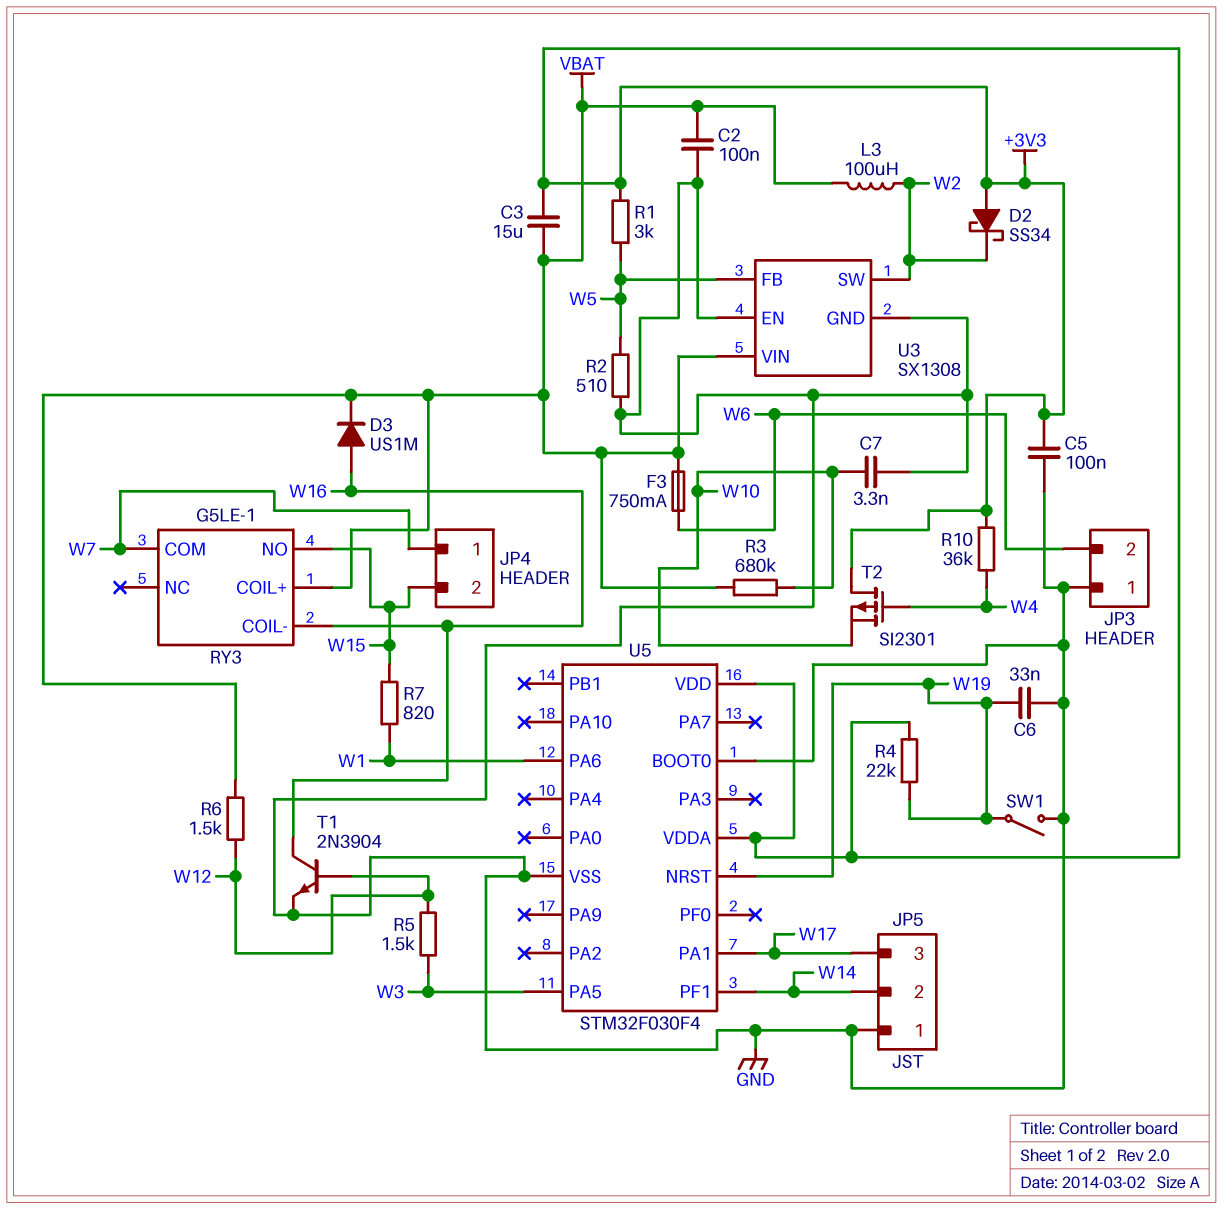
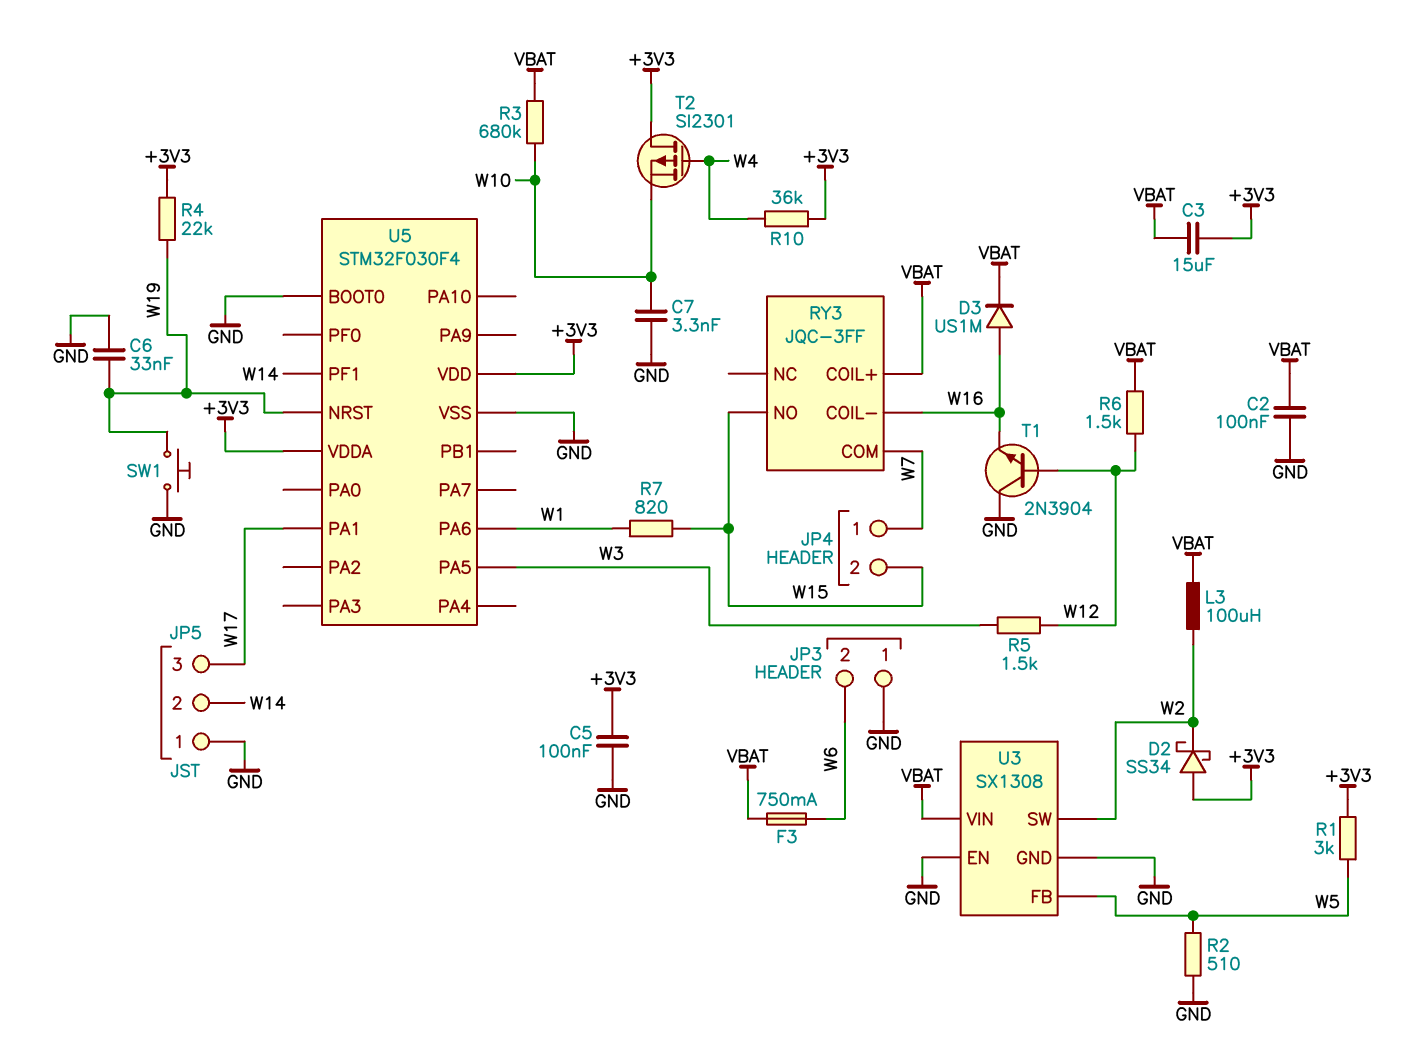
RY3: G5LE-1 -> JQC-3FF
SW1: switch (GND, W19) -> button (GND, W19)
T1: NPN 2N3904 (B W12, C W16, E GND) -> NPN 2N3904 (B W12, C GND, E W16)

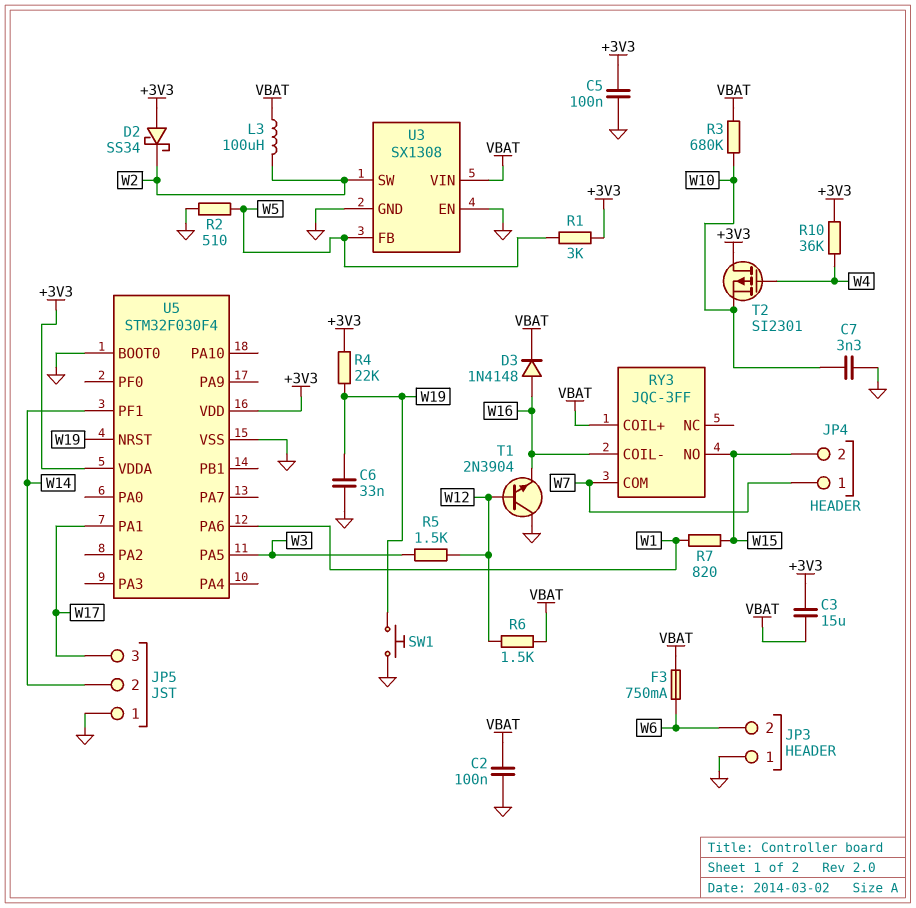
D3: diode US1M (A W16, K VBAT) -> diode 1N4148 (A W16, K VBAT)

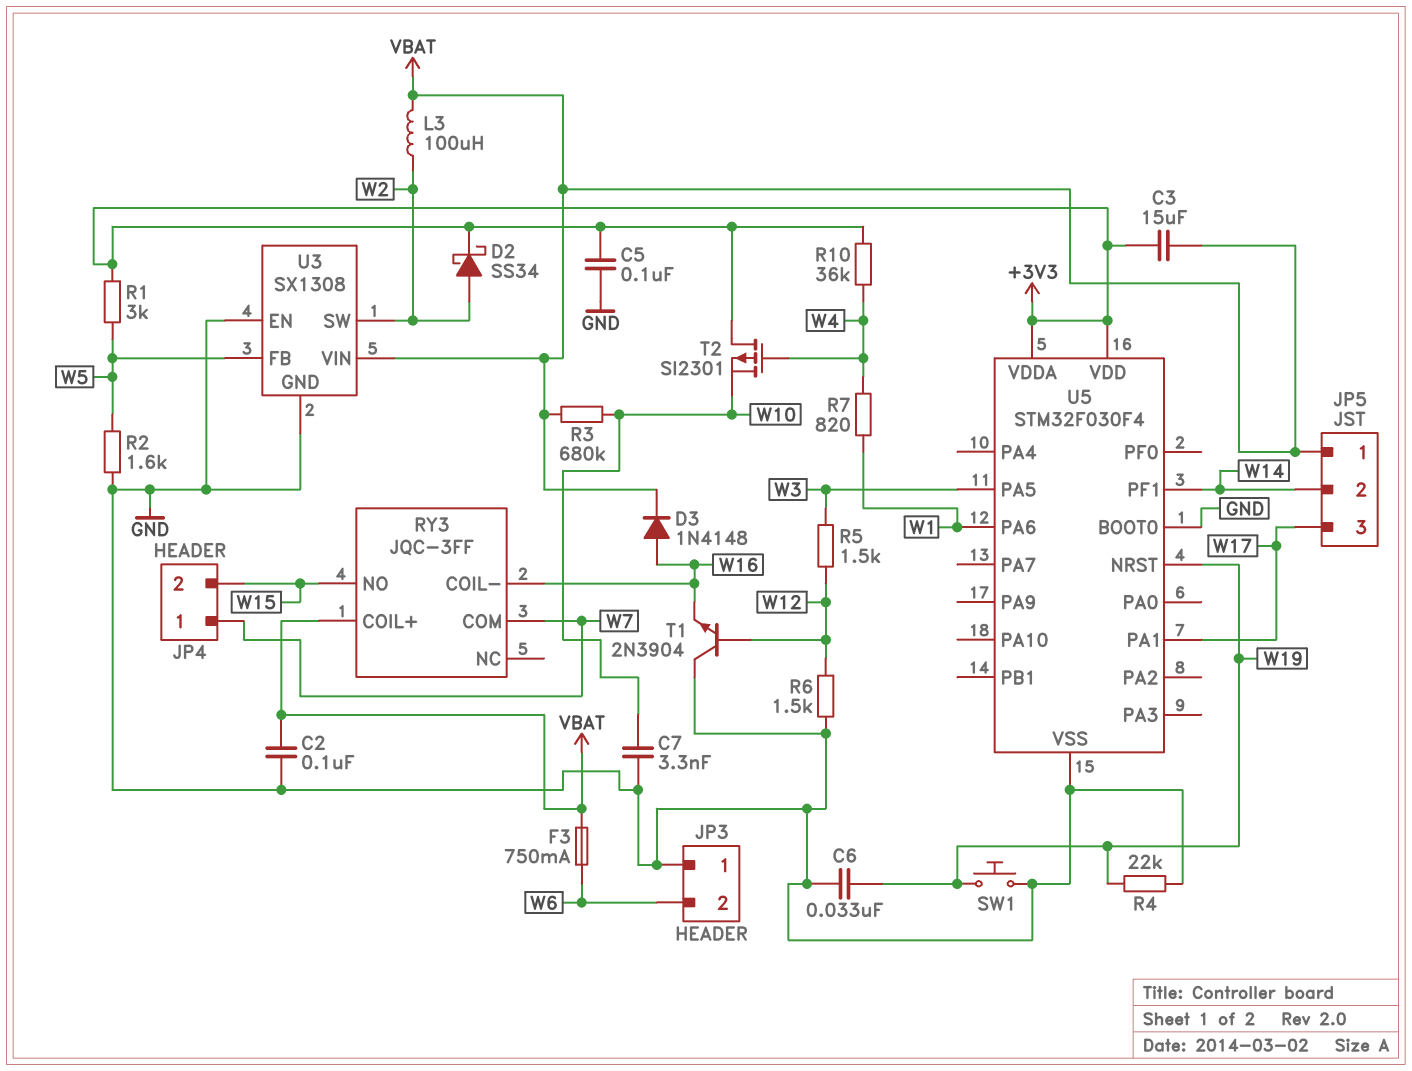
D2: schottky SS34 (A +3V3, K W2) -> schottky SS34 (A W2, K +3V3)
JP5 pin 1: GND -> VBAT
R2: 510 (GND, W5) -> 1.6k (GND, W5)
R4: 22k (+3V3, W19) -> 22k (GND, W19)
R6: 1.5k (VBAT, W12) -> 1.5k (GND, W12)
R7: 820 (W1, W15) -> 820 (W1, W4)

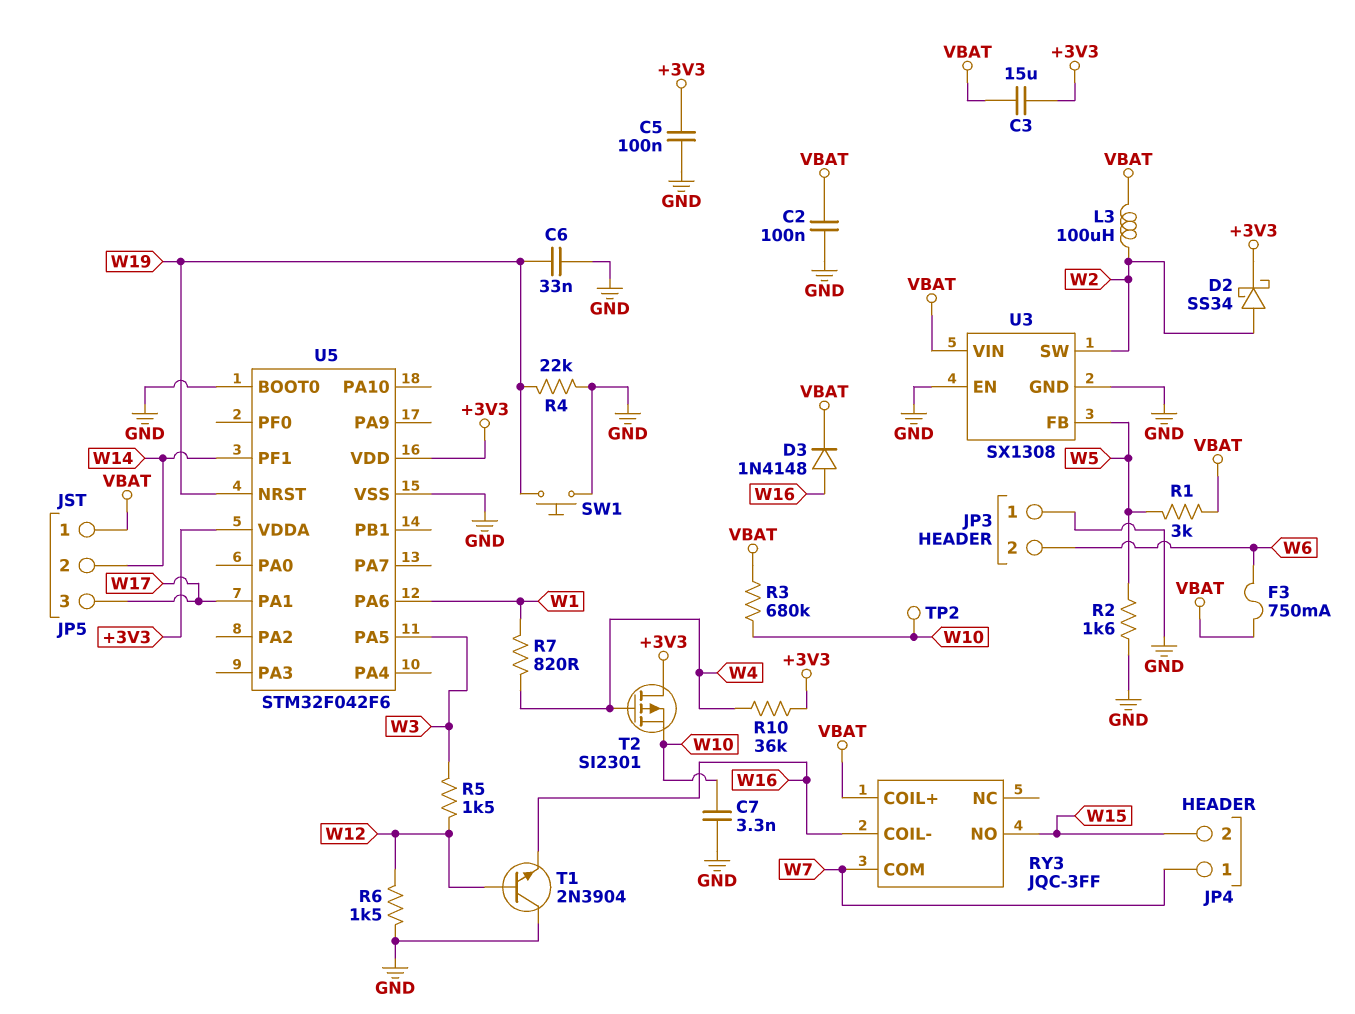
R1: 3k (+3V3, W5) -> 3k (VBAT, W5)
TP2: none -> test point (W10)
U5: STM32F030F4 -> STM32F042F6

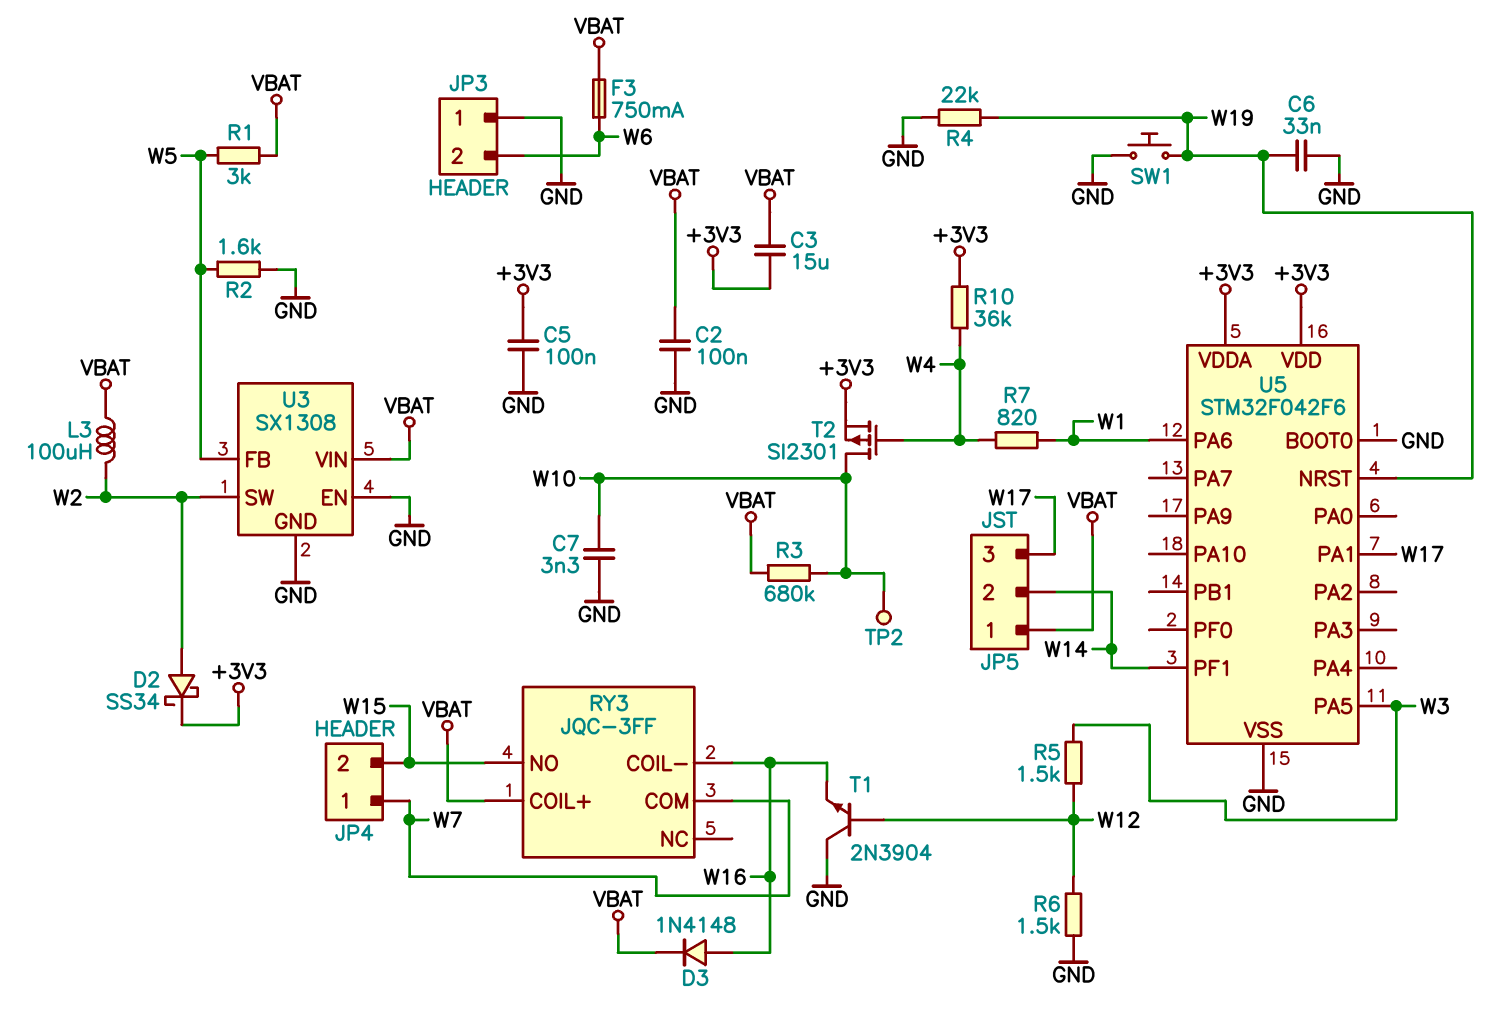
T2: PMOS SI2301 (G W4, D +3V3, S W10) -> PMOS SI2301 (G W4, D W10, S +3V3)

